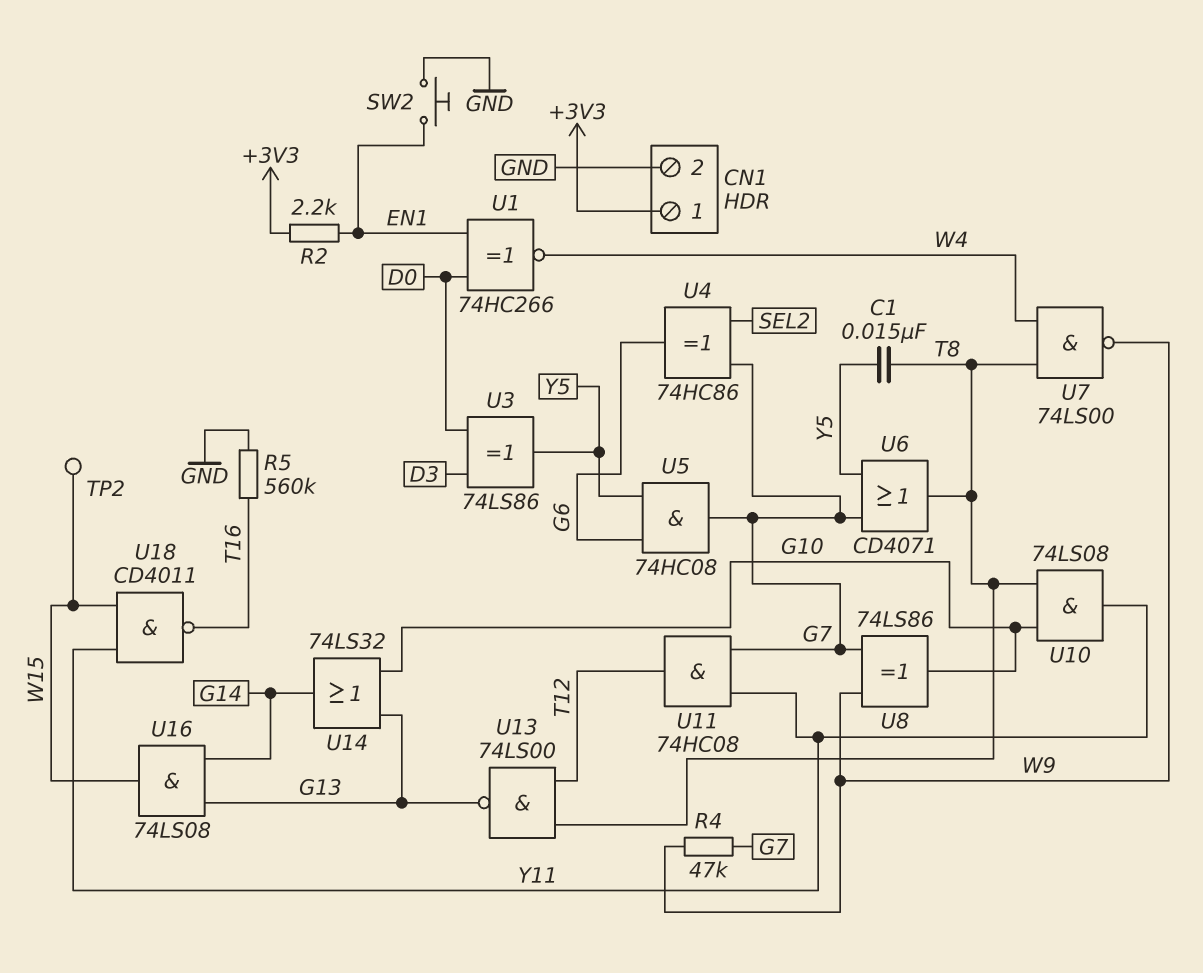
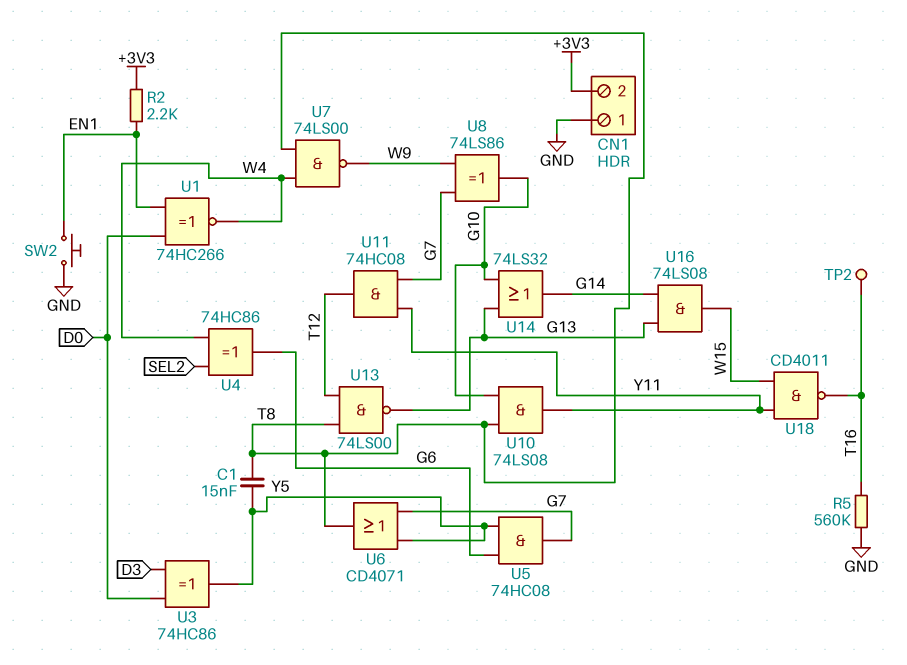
CN1 pin 1: +3V3 -> GND
CN1 pin 2: GND -> +3V3
R4: 47k (G7, W9) -> none
TP2: test point (W15) -> test point (T16)
U3: XOR 74LS86 (in D0, in D3, out Y5) -> XOR 74HC86 (in D0, in D3, out Y5)
U4: XOR 74HC86 (in G7, in SEL2, out G6) -> XOR 74HC86 (in SEL2, in W4, out G6)

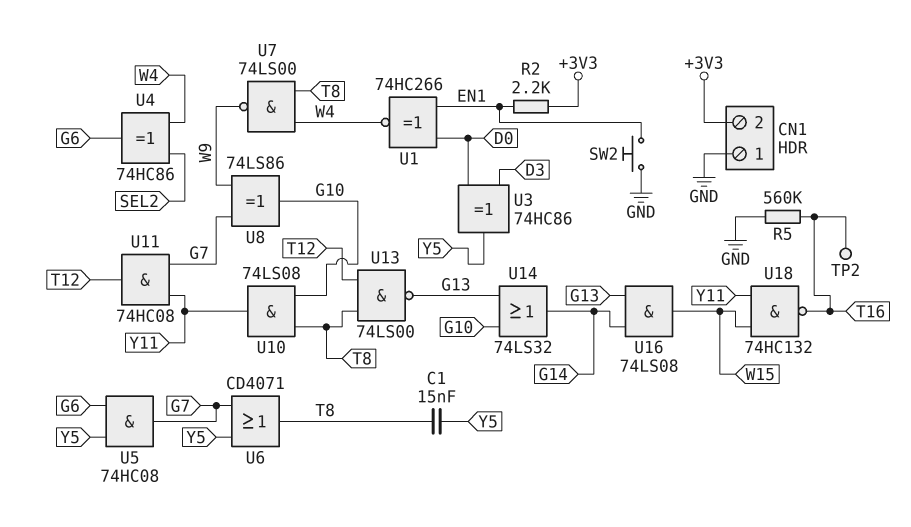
U18: NAND CD4011 (in W15, in Y11, out T16) -> NAND 74HC132 (in W15, in Y11, out T16)

